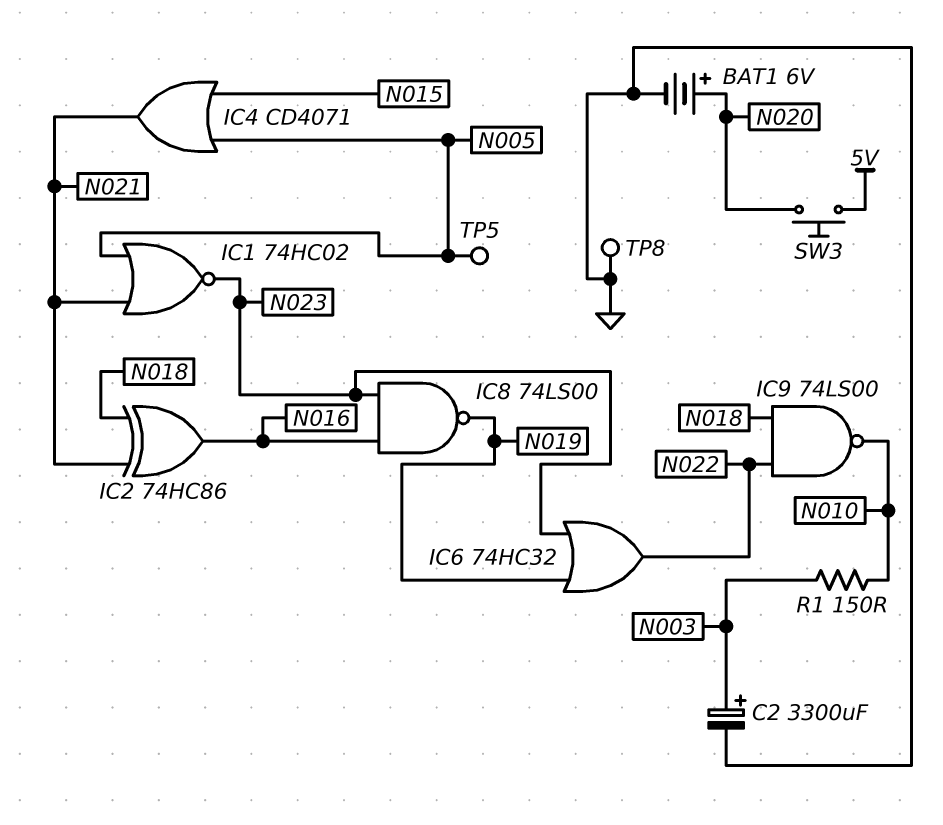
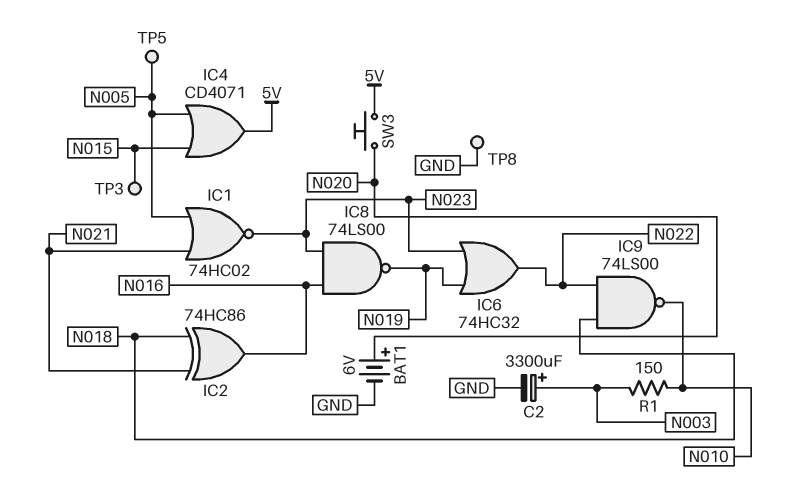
IC4: OR CD4071 (in N005, in N015, out N021) -> OR CD4071 (in N005, in N015, out 5V)
TP3: none -> test point (N015)

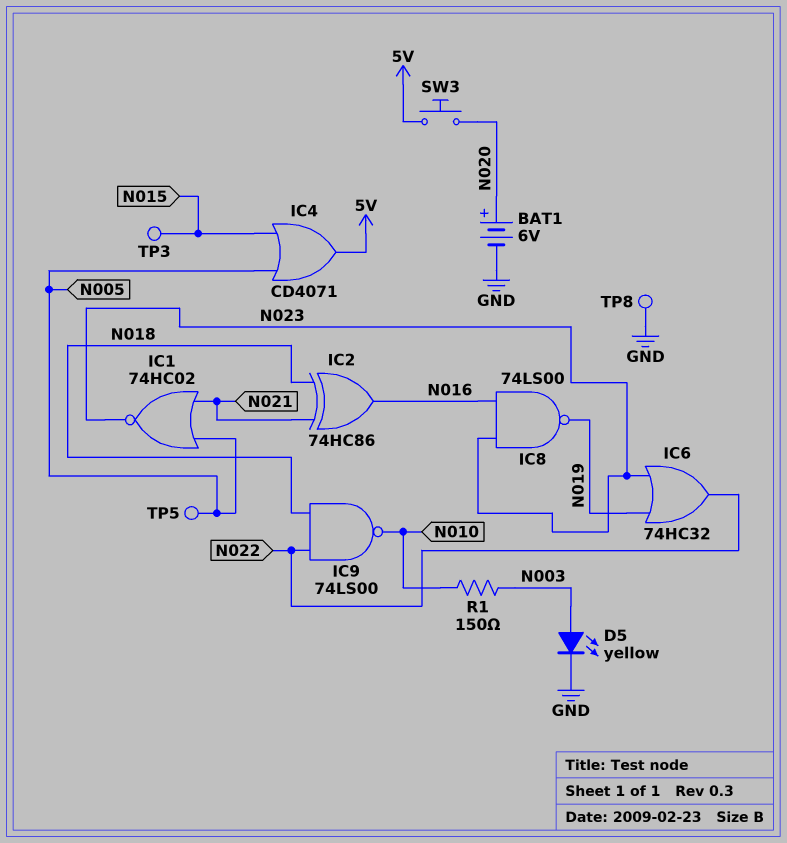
C2: 3300uF (plus N003, minus GND) -> none
D5: none -> LED yellow (A N003, K GND)

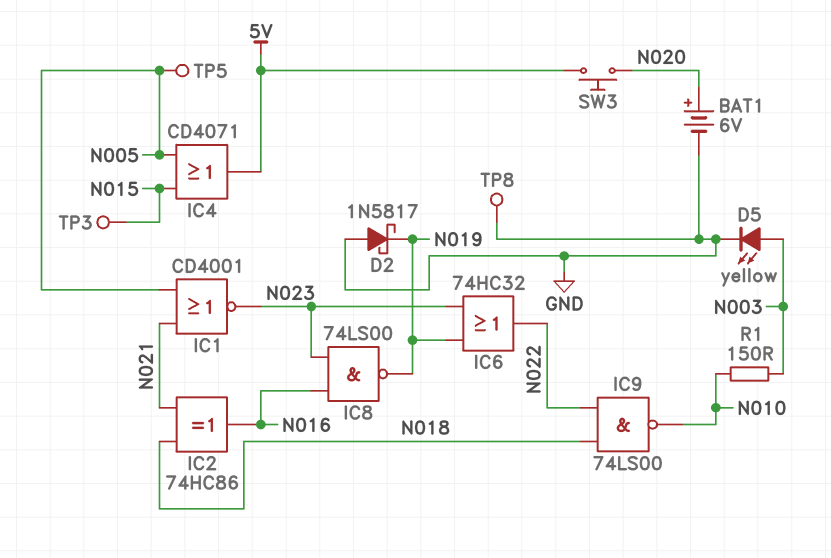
D2: none -> schottky 1N5817 (A GND, K N019)
IC1: NOR 74HC02 (in N005, in N021, out N023) -> NOR CD4001 (in N005, in N021, out N023)

